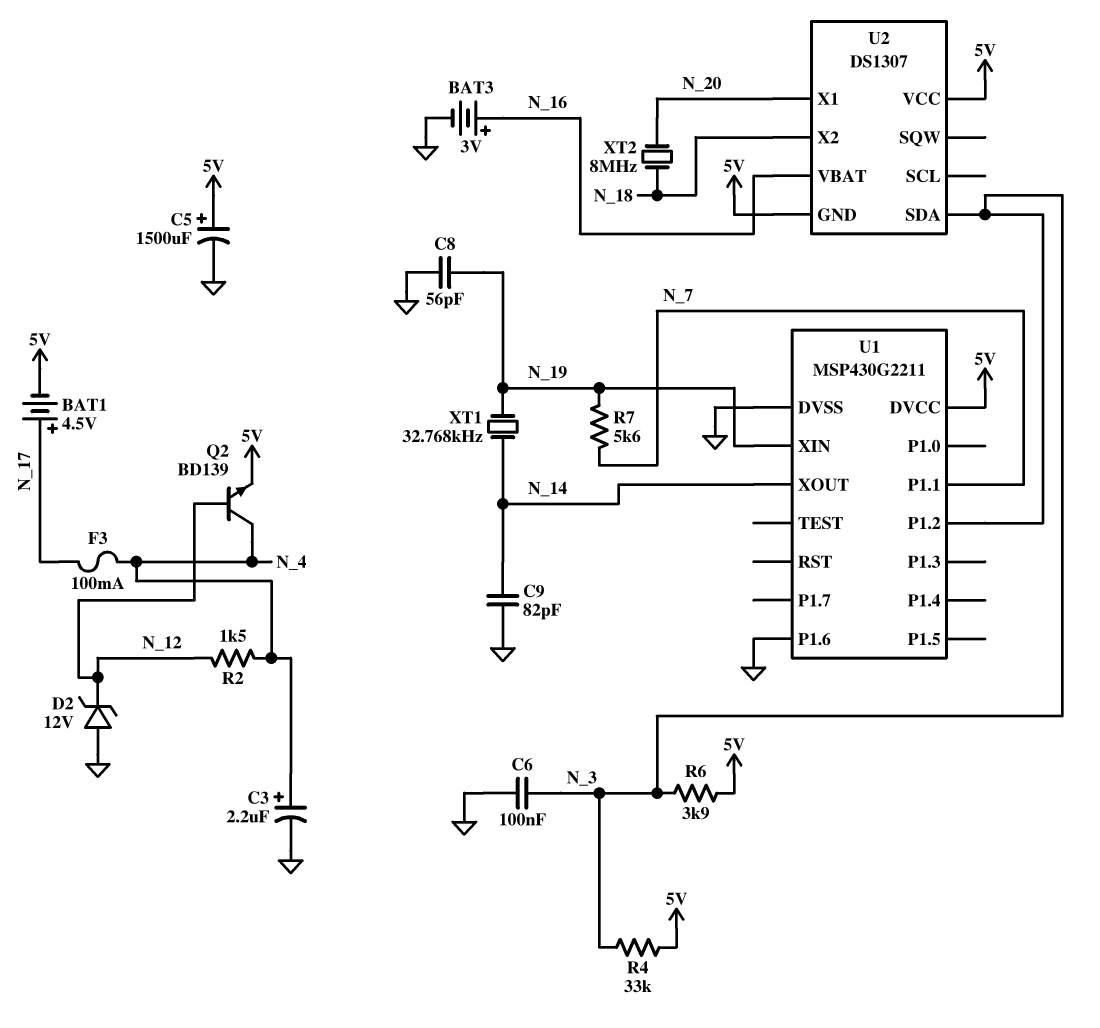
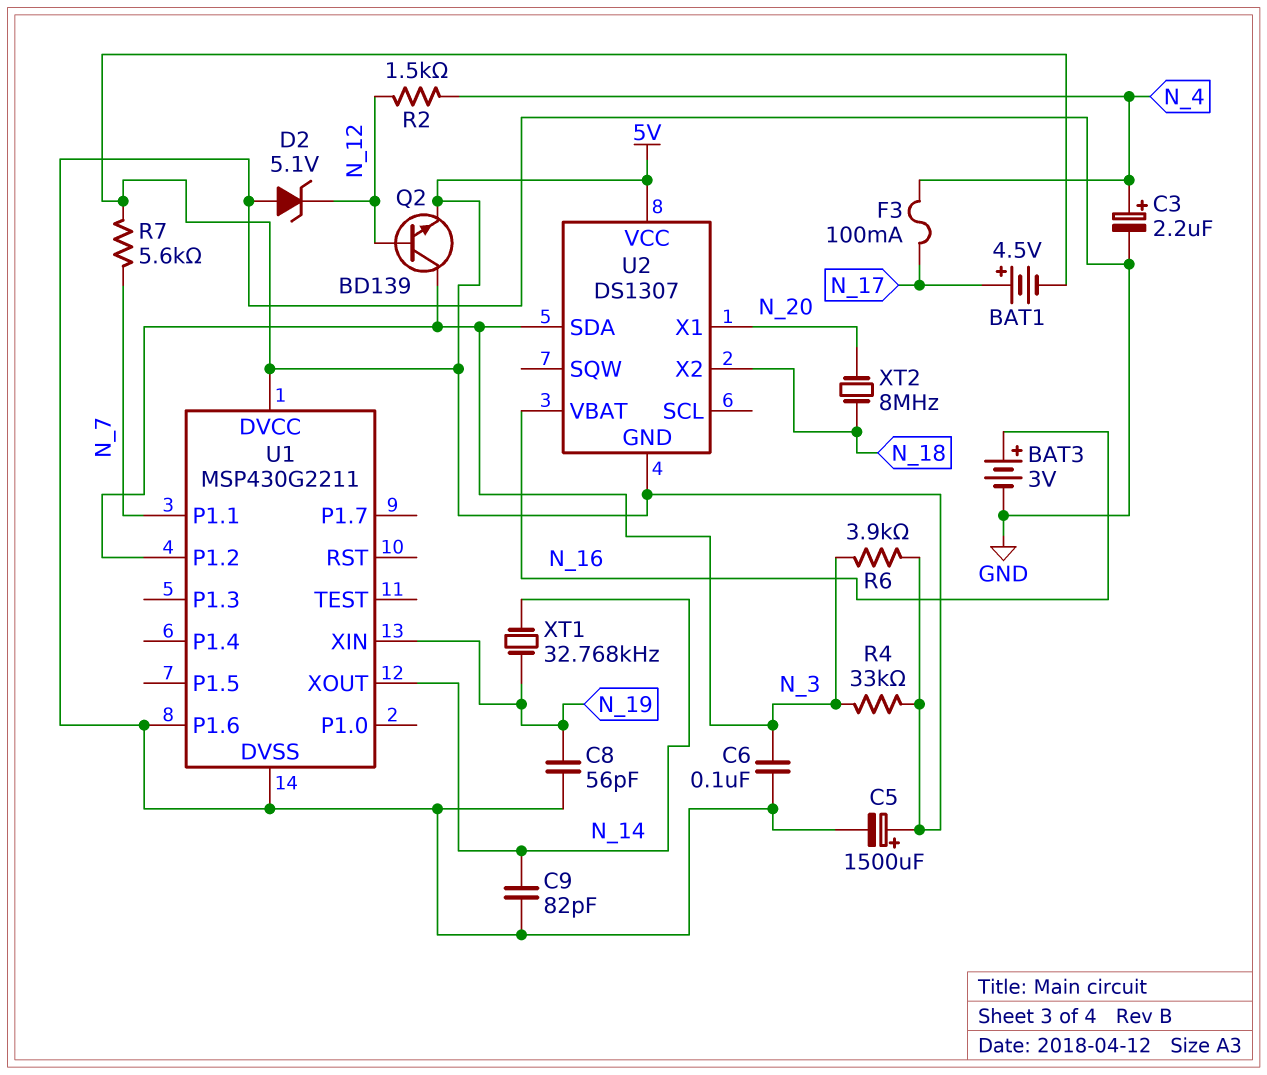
D2: zener 12V (A GND, K N_12) -> zener 5.1V (A GND, K N_12)
Q2: NPN BD139 (B N_12, C N_4, E 5V) -> NPN BD139 (B N_12, C N_3, E 5V)
R7: 5.6k (N_7, N_19) -> 5.6k (5V, N_7)

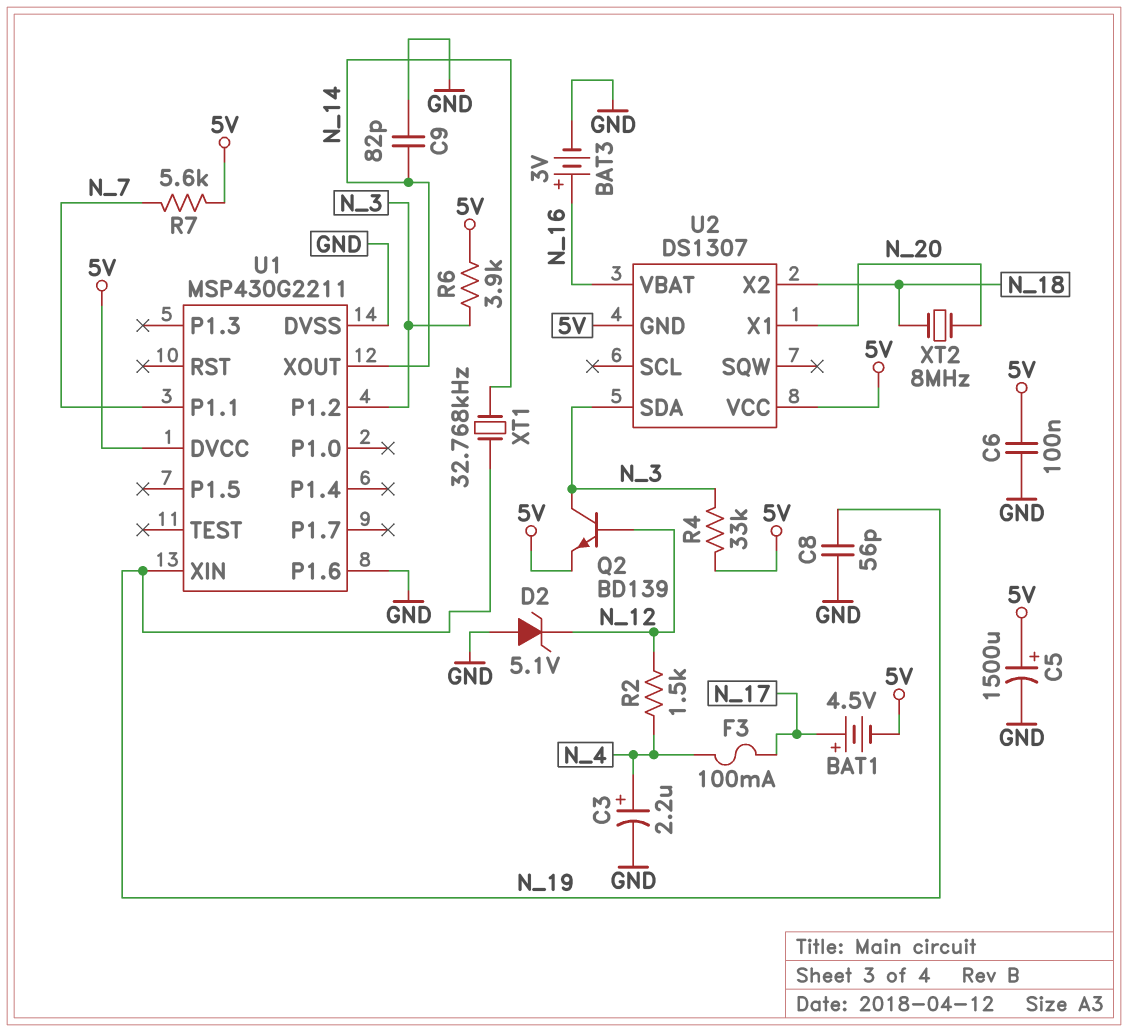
C6: 100nF (GND, N_3) -> 100nF (5V, GND)

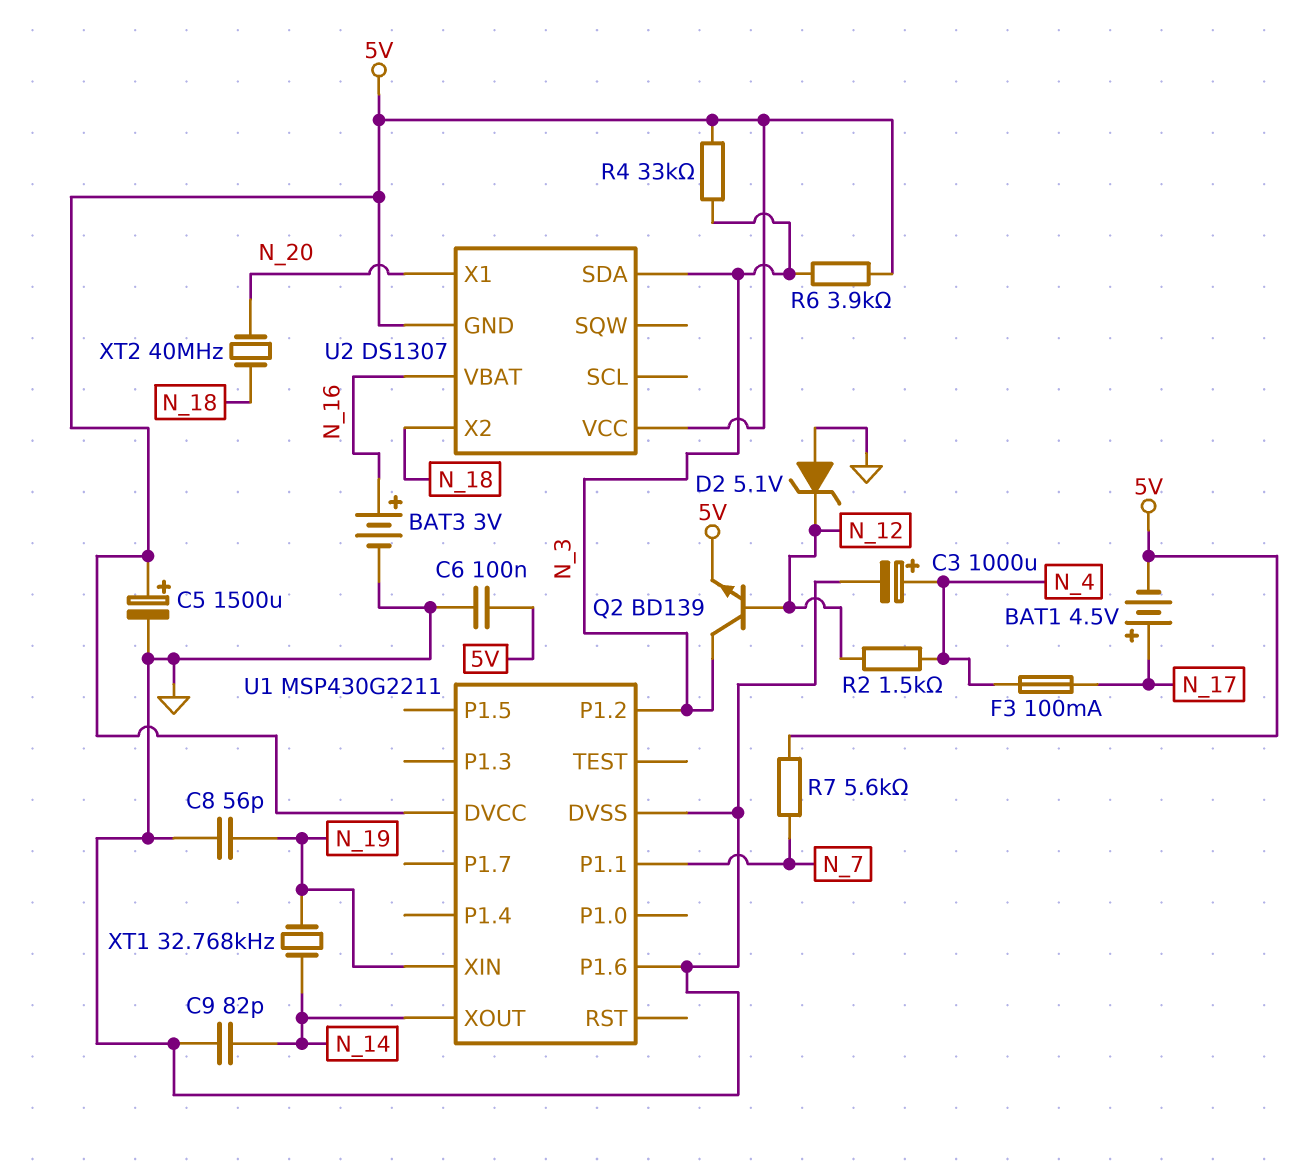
C3: 2.2uF (plus N_4, minus GND) -> 1000uF (plus N_4, minus GND)
XT2: 8MHz (N_18, N_20) -> 40MHz (N_18, N_20)

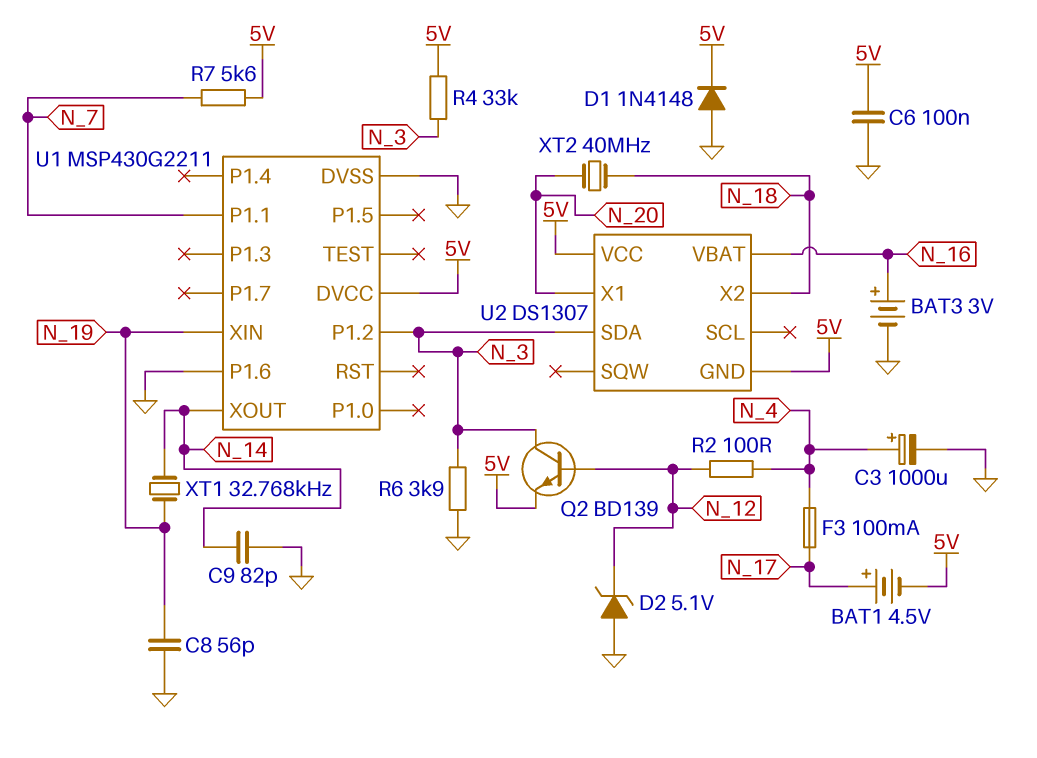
C5: 1500uF (plus 5V, minus GND) -> none
D1: none -> diode 1N4148 (A GND, K 5V)
R2: 1.5k (N_4, N_12) -> 100 (N_4, N_12)
R6: 3.9k (5V, N_3) -> 3.9k (GND, N_3)

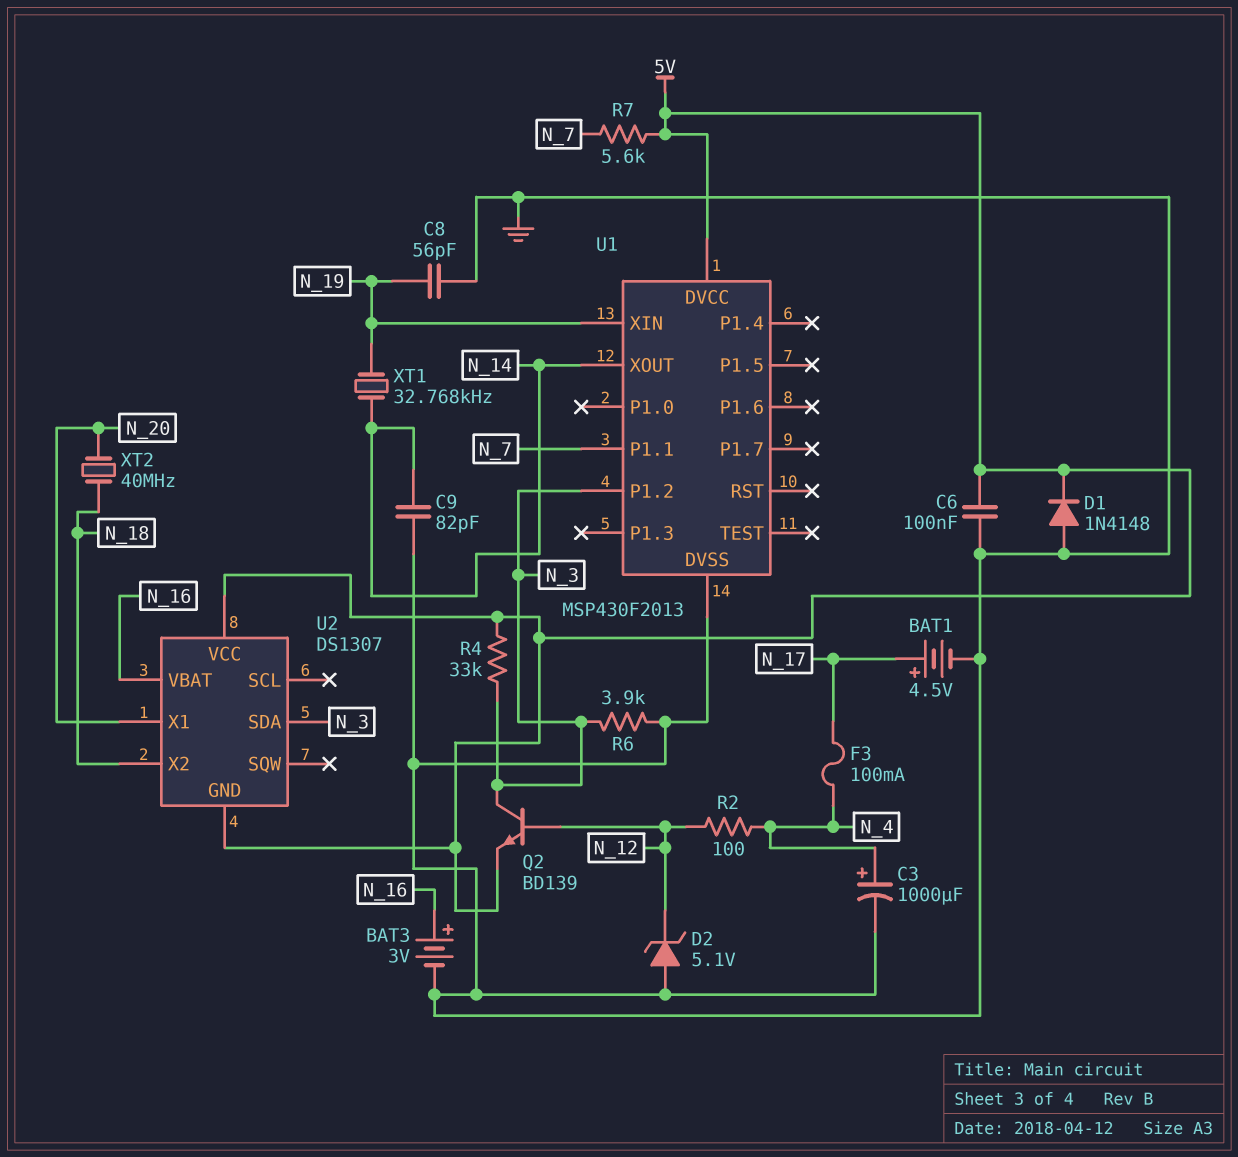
BAT1: 4.5V (plus N_17, minus 5V) -> 4.5V (plus N_17, minus GND)
U1: MSP430G2211 -> MSP430F2013
U1 pin P1.6: GND -> none

